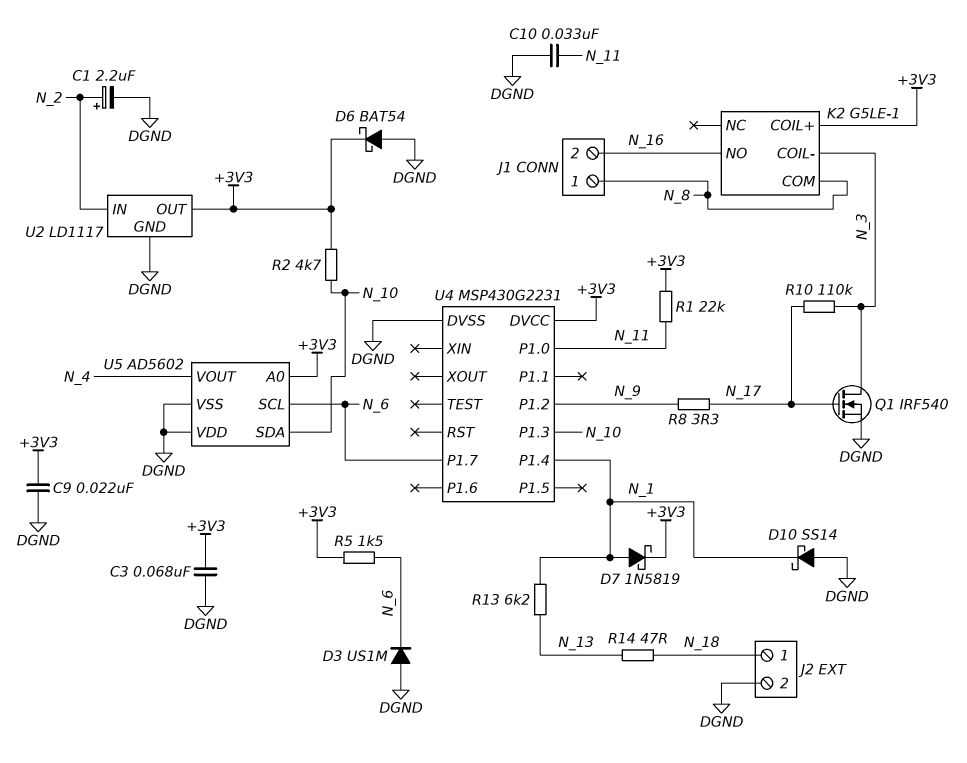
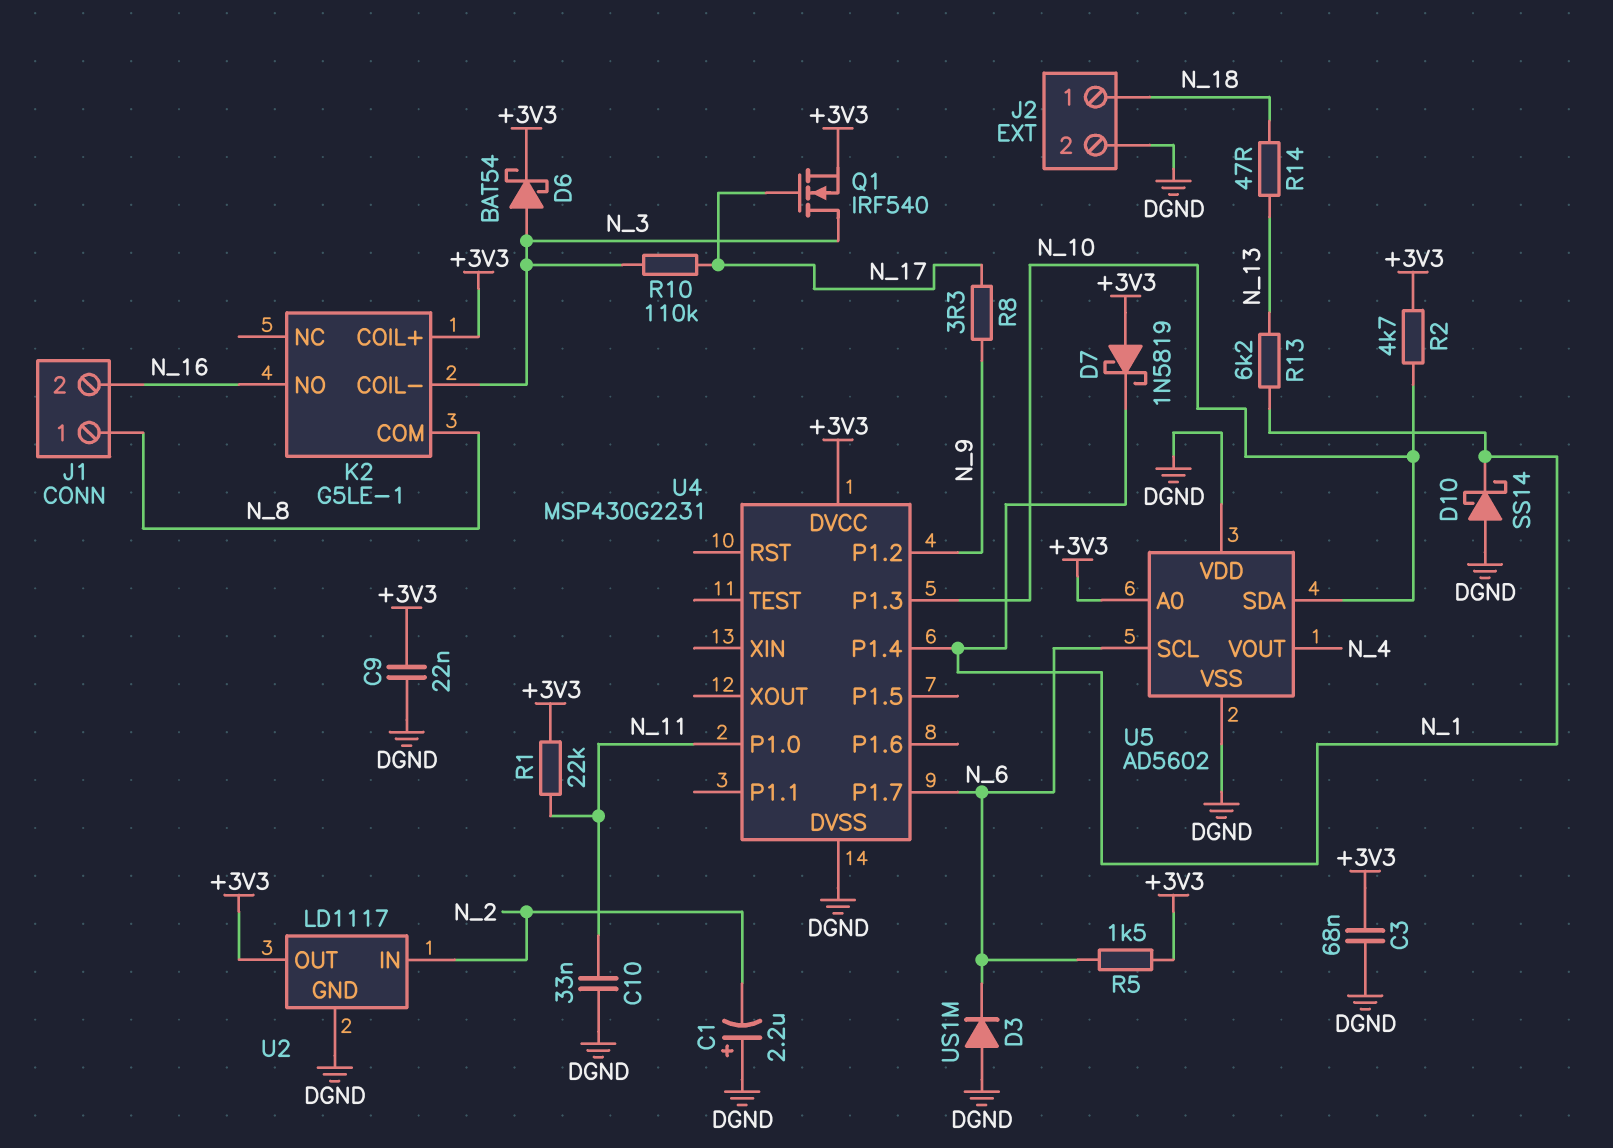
C1: 2.2uF (plus N_2, minus DGND) -> 2.2uF (plus DGND, minus N_2)
D6: schottky BAT54 (A DGND, K +3V3) -> schottky BAT54 (A N_3, K +3V3)
D7: schottky 1N5819 (A N_1, K +3V3) -> schottky 1N5819 (A +3V3, K N_1)
Q1: NMOS IRF540 (G N_17, D N_3, S DGND) -> NMOS IRF540 (G N_17, D N_3, S +3V3)

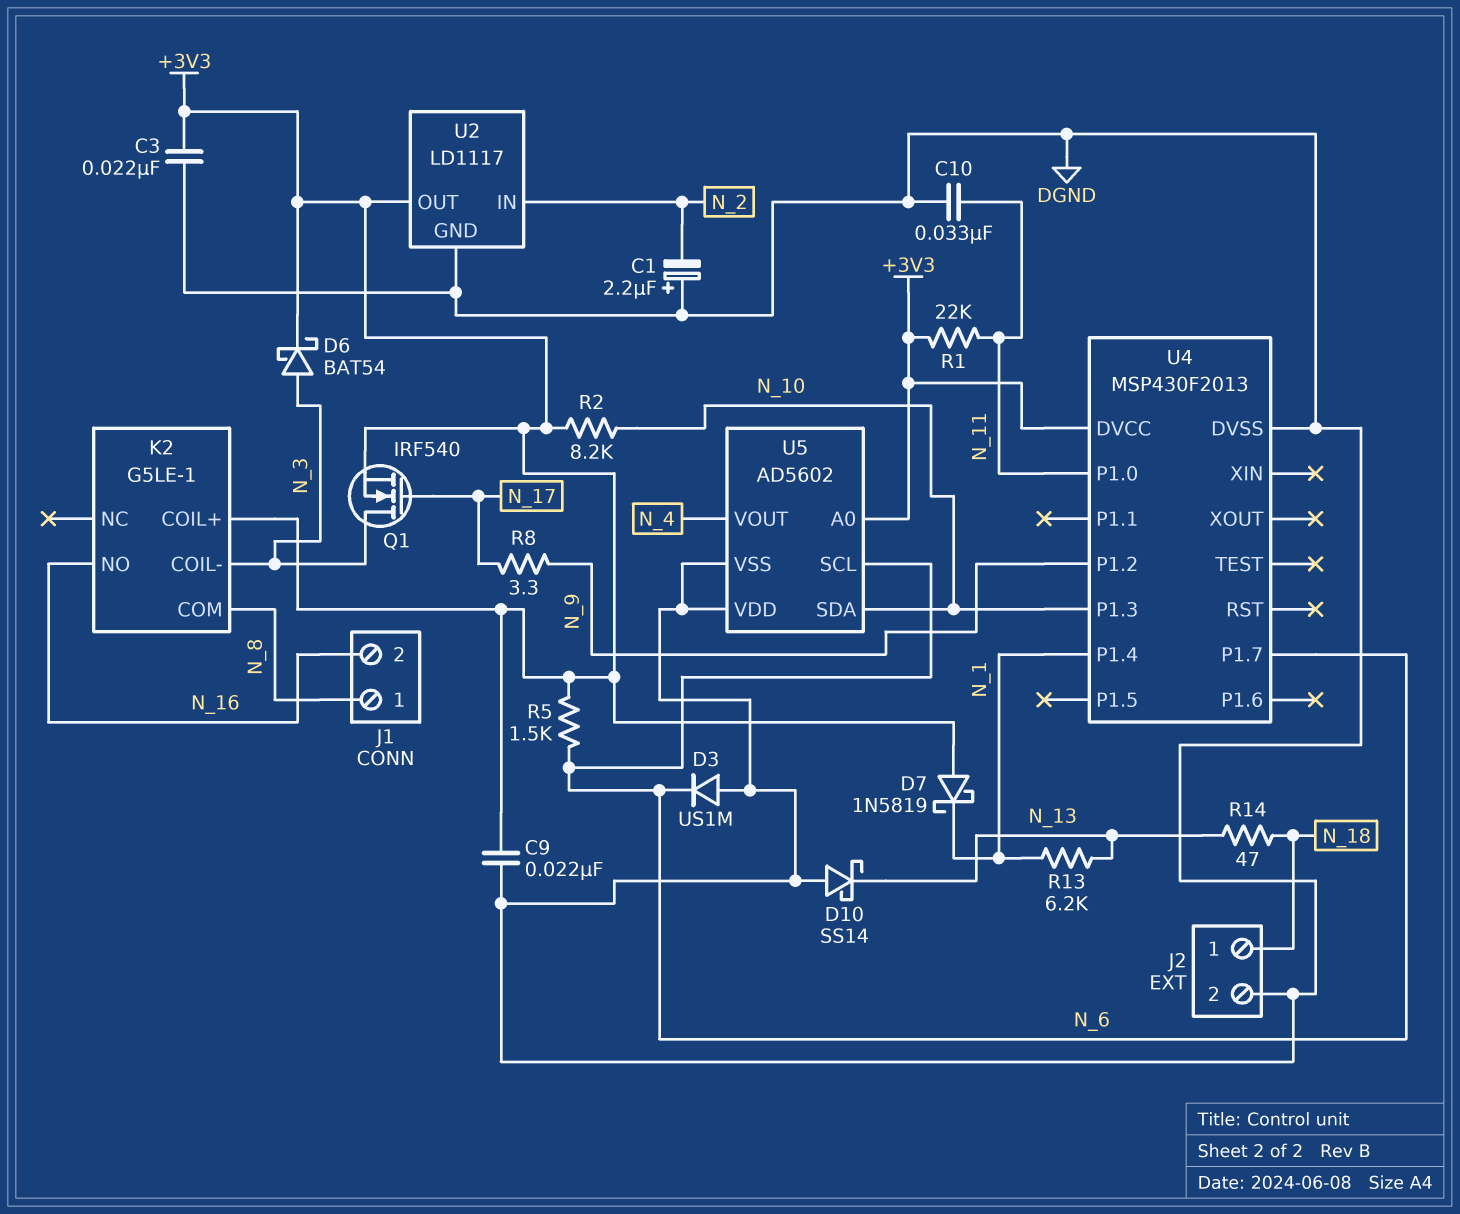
C3: 68nF (+3V3, DGND) -> 22nF (+3V3, DGND)
D10: schottky SS14 (A DGND, K N_1) -> schottky SS14 (A DGND, K N_13)
R2: 4.7k (+3V3, N_10) -> 8.2k (+3V3, N_10)
R10: 110k (N_3, N_17) -> none
U4: MSP430G2231 -> MSP430F2013

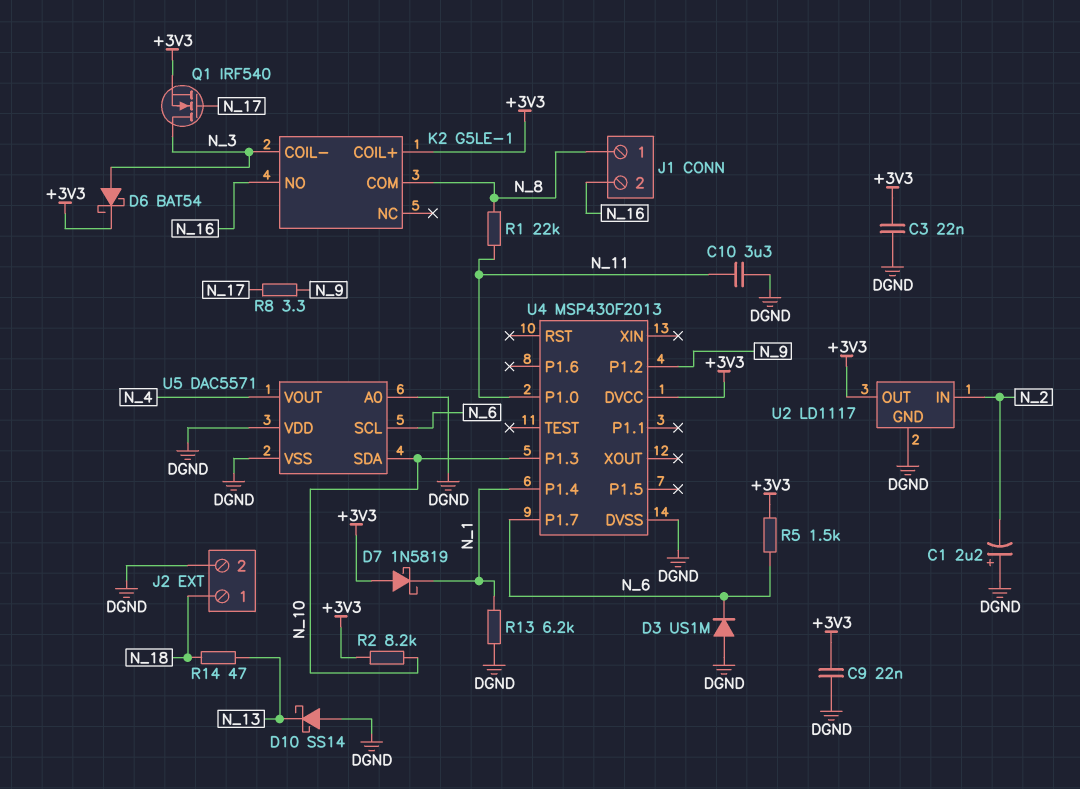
C10: 33nF (DGND, N_11) -> 3.3uF (DGND, N_11)
R1: 22k (+3V3, N_11) -> 22k (N_8, N_11)
R13: 6.2k (N_1, N_13) -> 6.2k (DGND, N_1)
U5: AD5602 -> DAC5571
U5 pin A0: +3V3 -> DGND

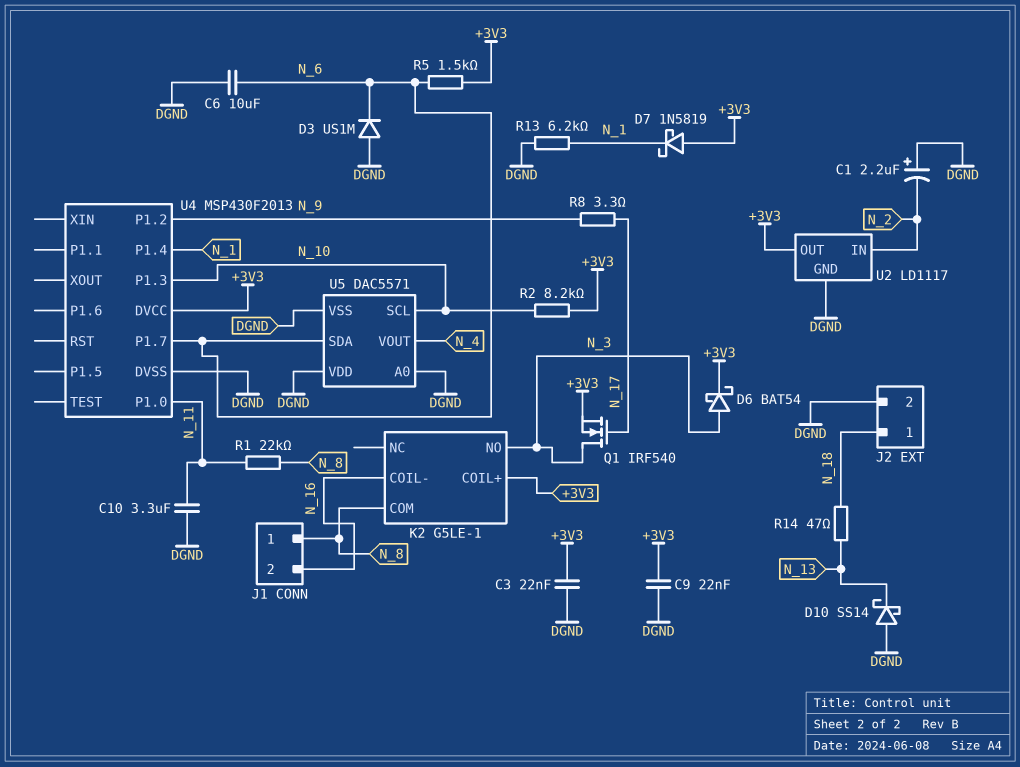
C6: none -> 10uF (DGND, N_6)
K2 pin COIL-: N_3 -> N_16
K2 pin NO: N_16 -> N_3
U5 pin SCL: N_6 -> N_10
U5 pin SDA: N_10 -> N_6

